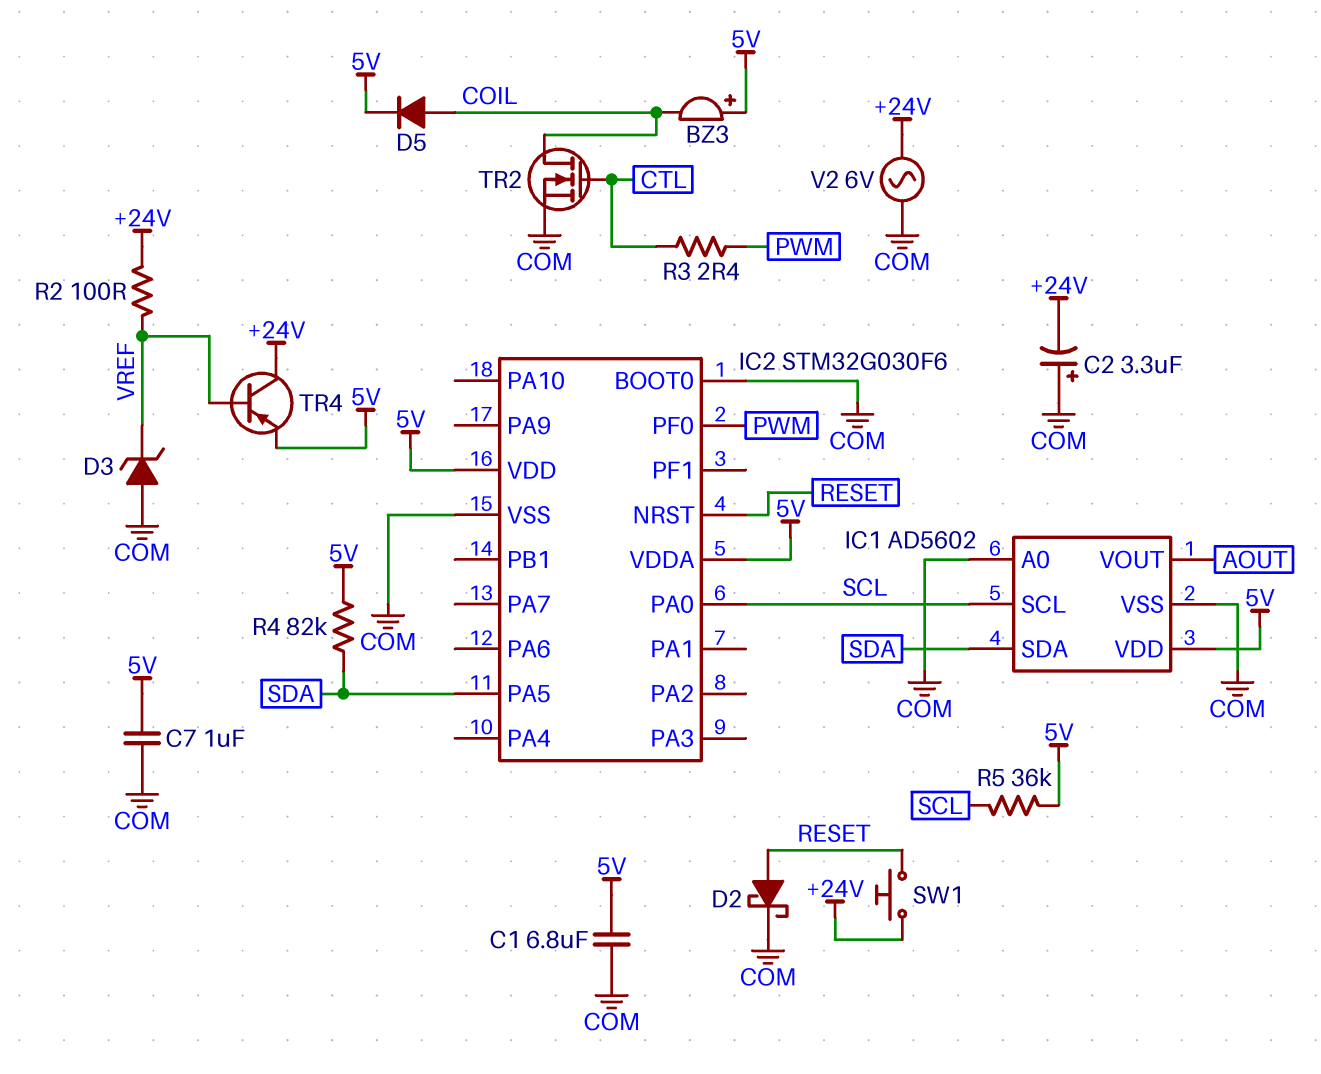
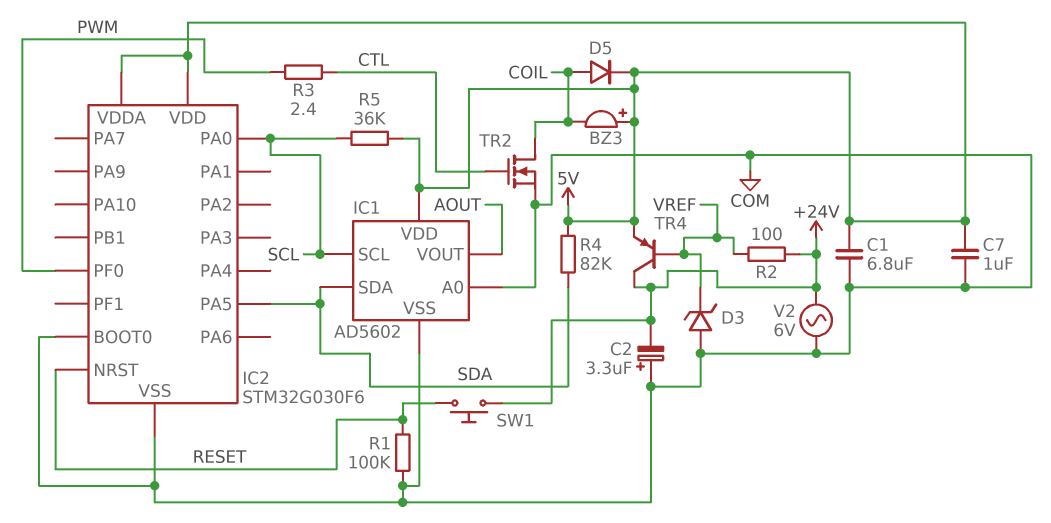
D2: schottky (A RESET, K COM) -> none
R1: none -> 100k (COM, RESET)

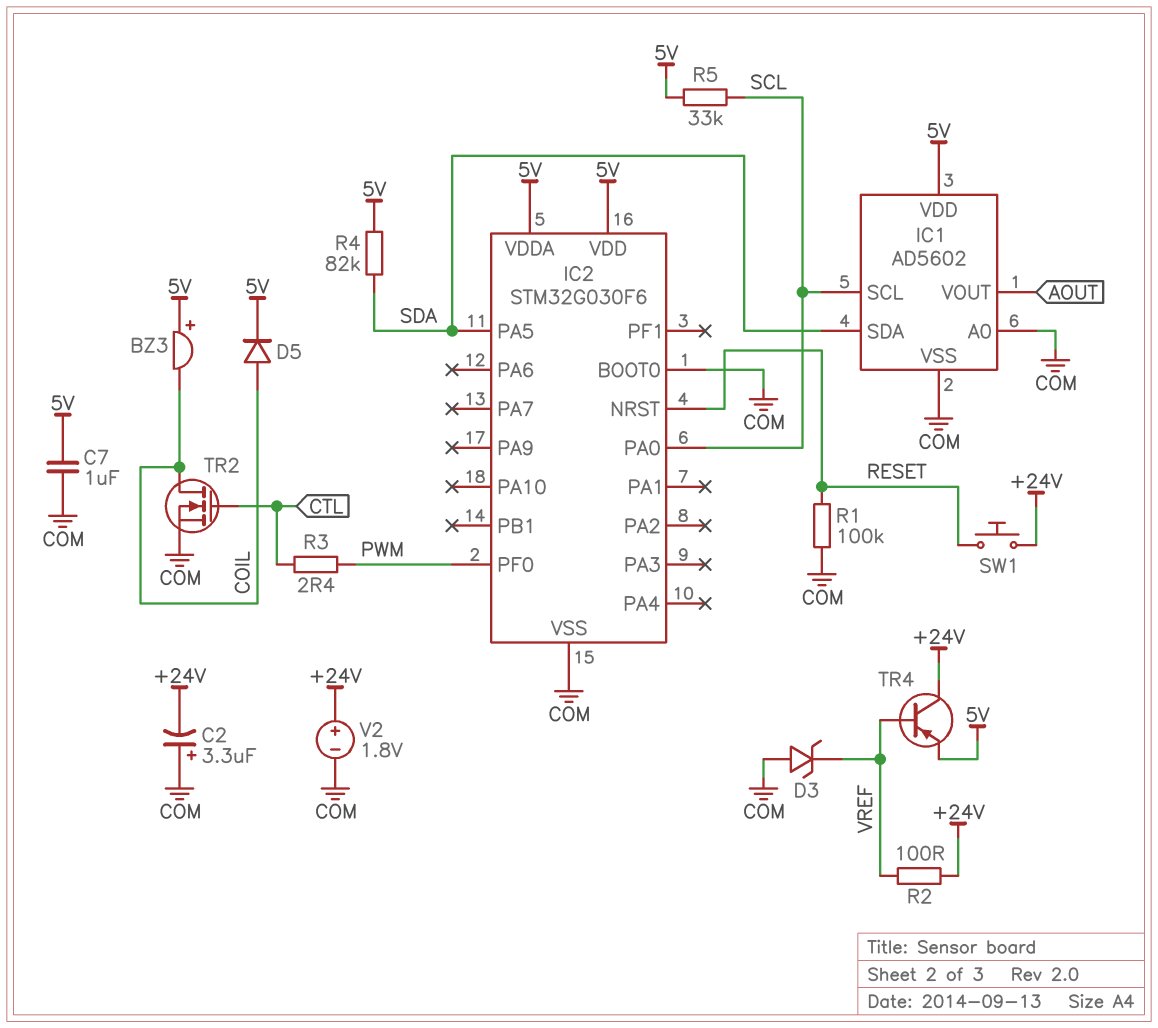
C1: 6.8uF (5V, COM) -> none
R5: 36k (5V, SCL) -> 33k (5V, SCL)
V2: AC 6V (+24V, COM) -> 1.8V (plus +24V, minus COM)

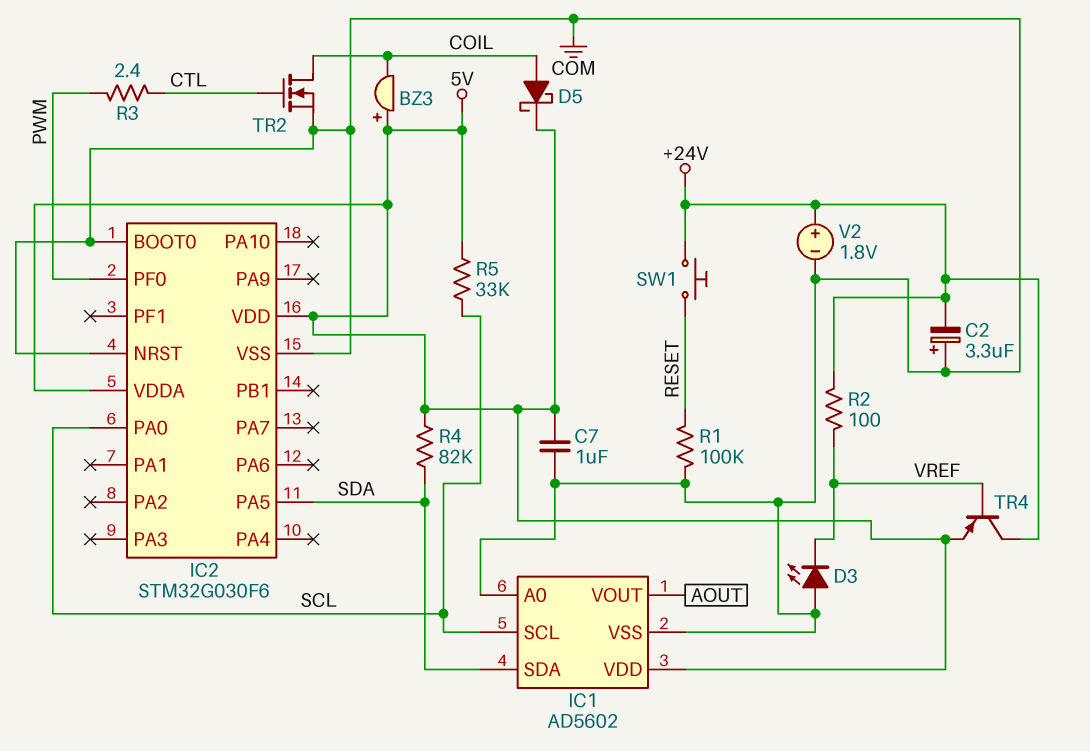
D3: zener (A COM, K VREF) -> LED (A COM, K VREF)
D5: diode (A COIL, K 5V) -> schottky (A COIL, K 5V)
IC2 pin NRST: RESET -> COM

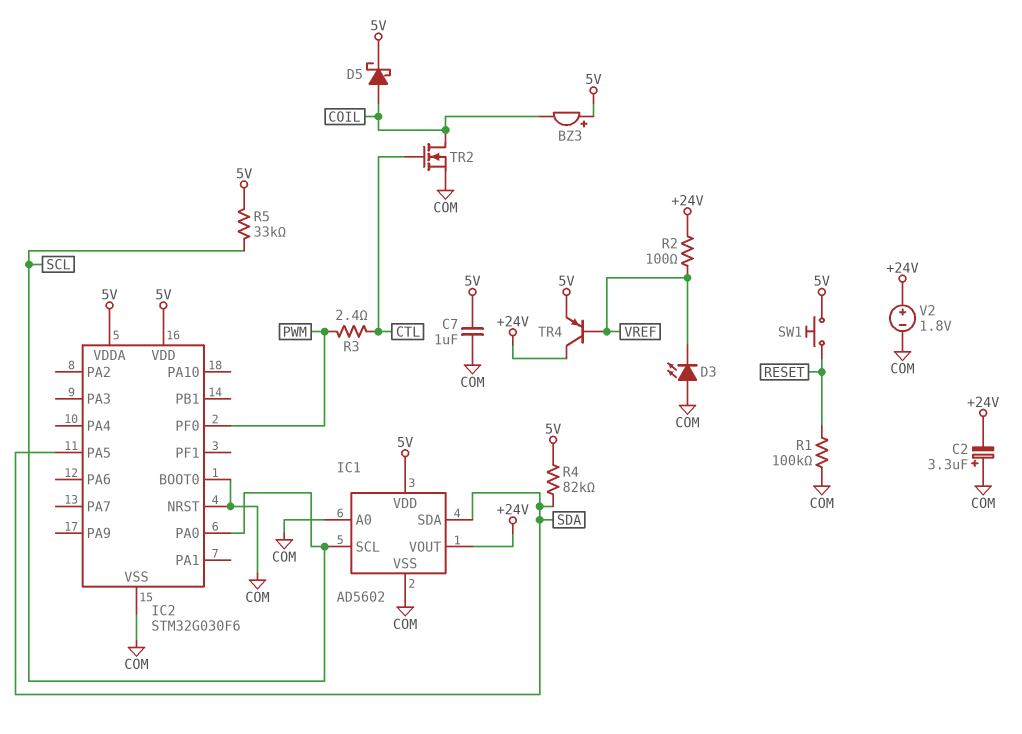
IC1 pin VOUT: AOUT -> +24V
SW1: button (+24V, RESET) -> button (5V, RESET)

